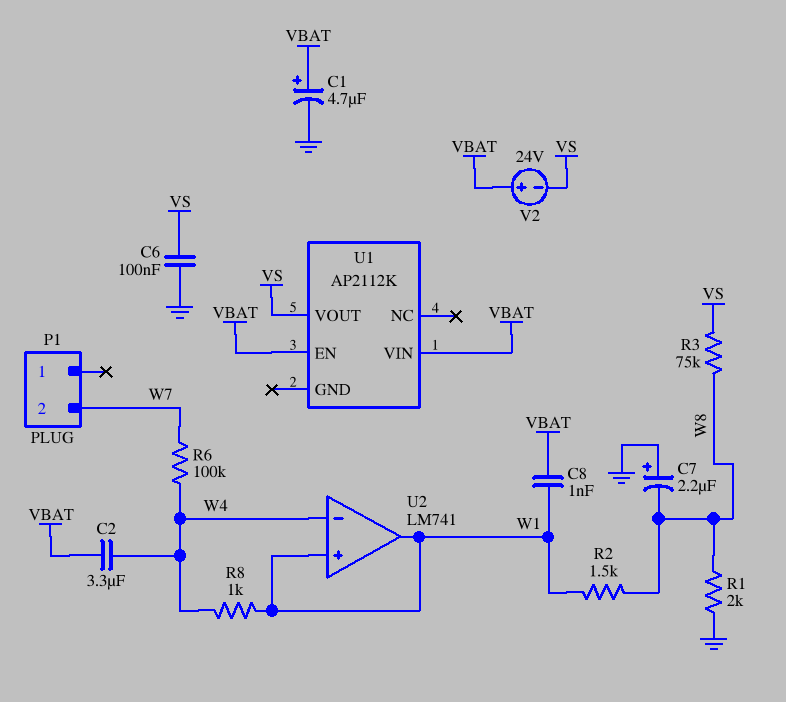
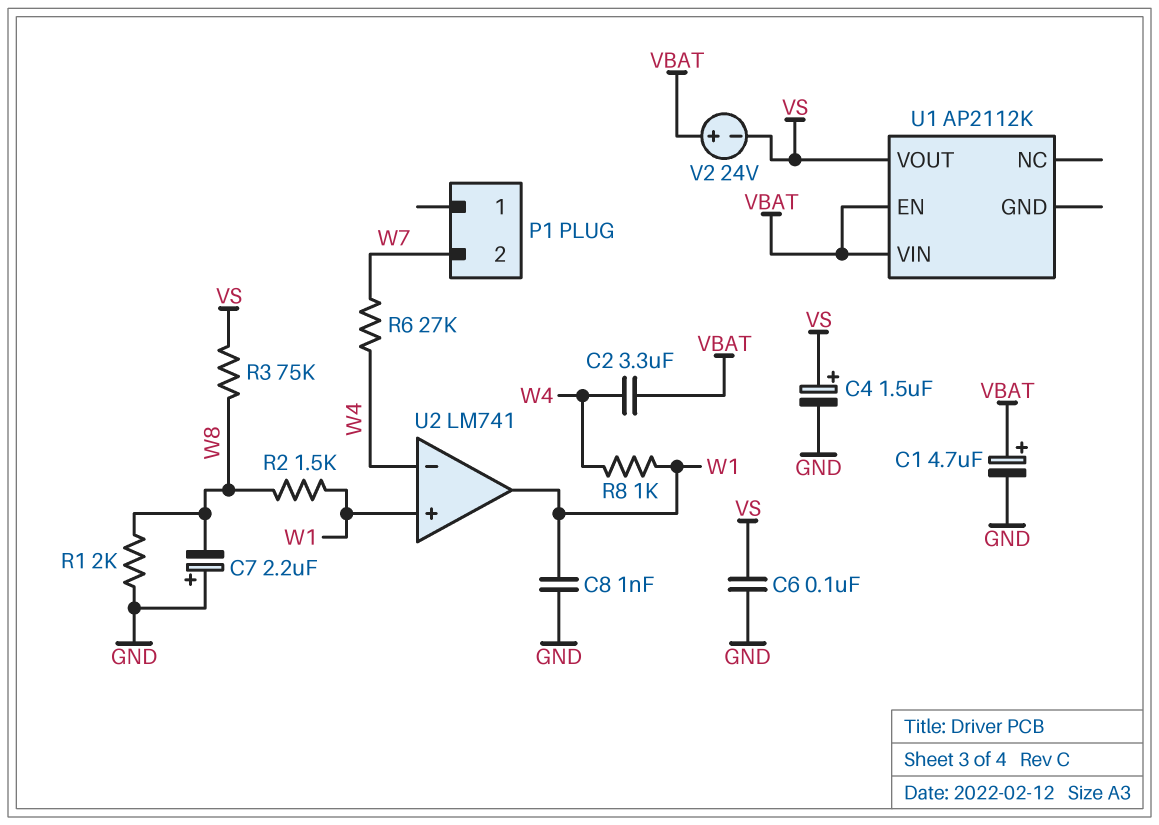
C4: none -> 1.5uF (plus VS, minus GND)
C8: 1nF (VBAT, W1) -> 1nF (GND, W1)
R6: 100k (W4, W7) -> 27k (W4, W7)

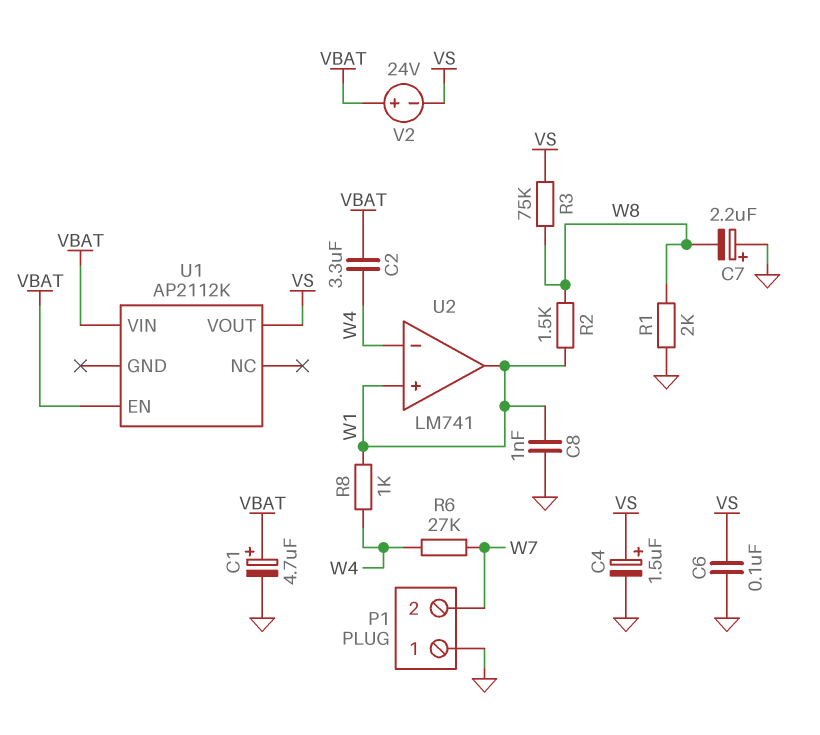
P1 pin 1: none -> GND

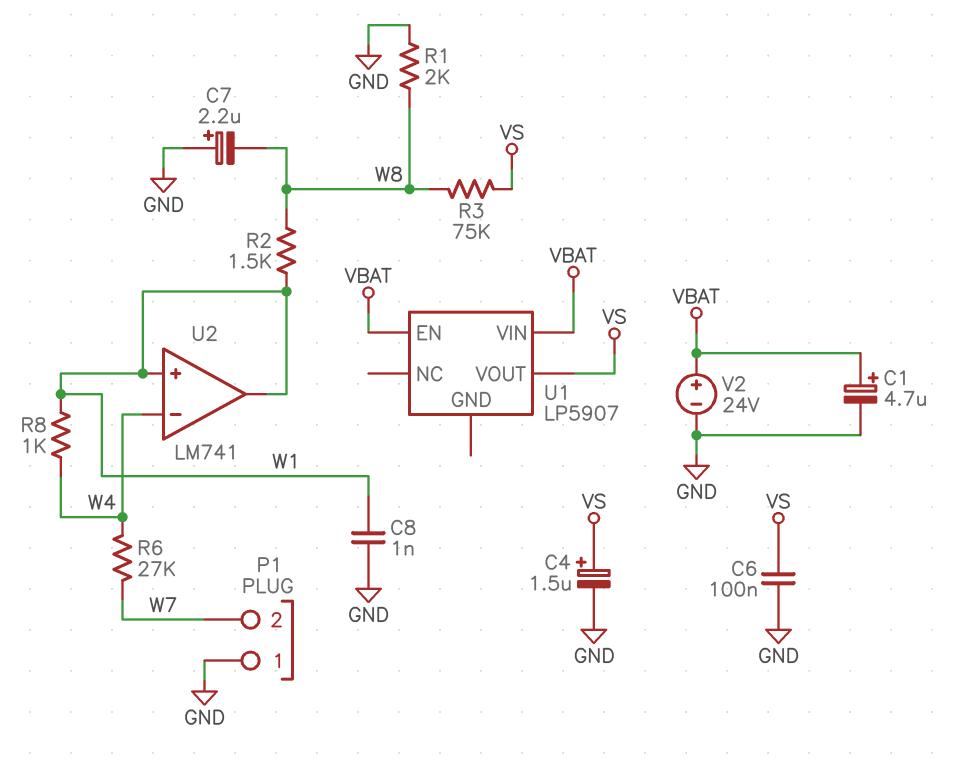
C2: 3.3uF (VBAT, W4) -> none
U1: AP2112K -> LP5907
V2: 24V (plus VBAT, minus VS) -> 24V (plus VBAT, minus GND)

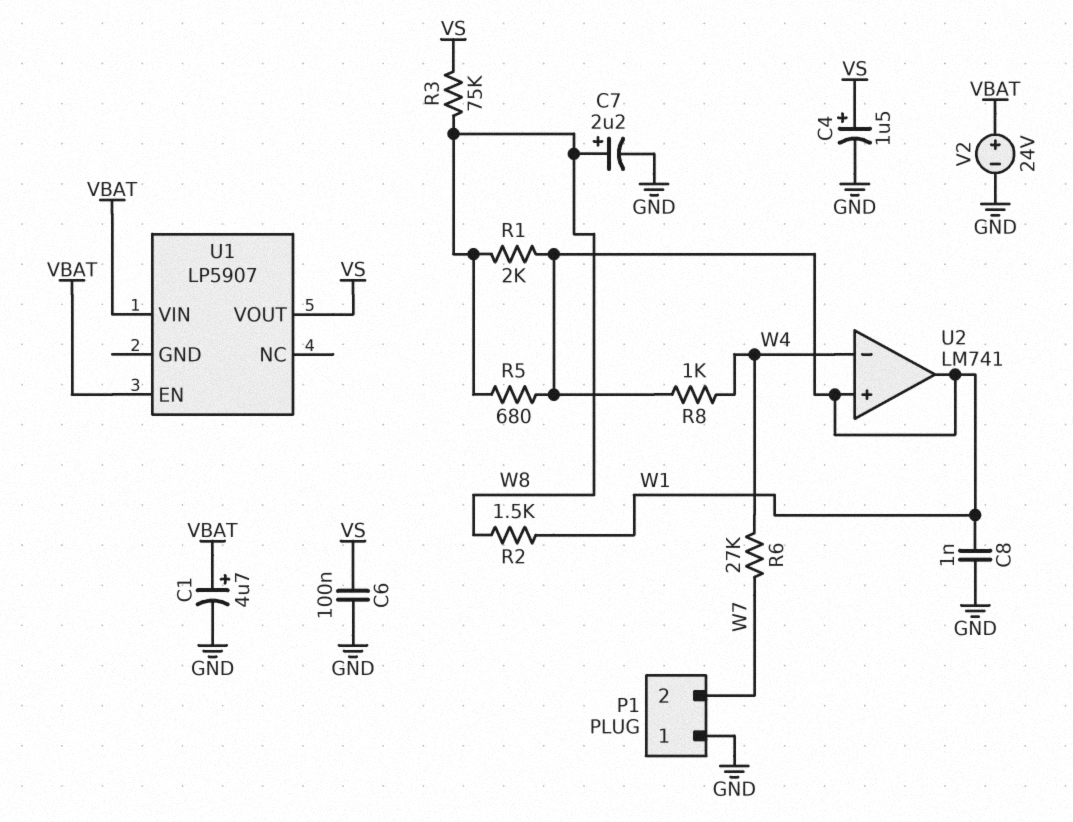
C7: 2.2uF (plus GND, minus W8) -> 2.2uF (plus W8, minus GND)
R1: 2k (GND, W8) -> 2k (W1, W8)
R5: none -> 680 (W1, W8)

